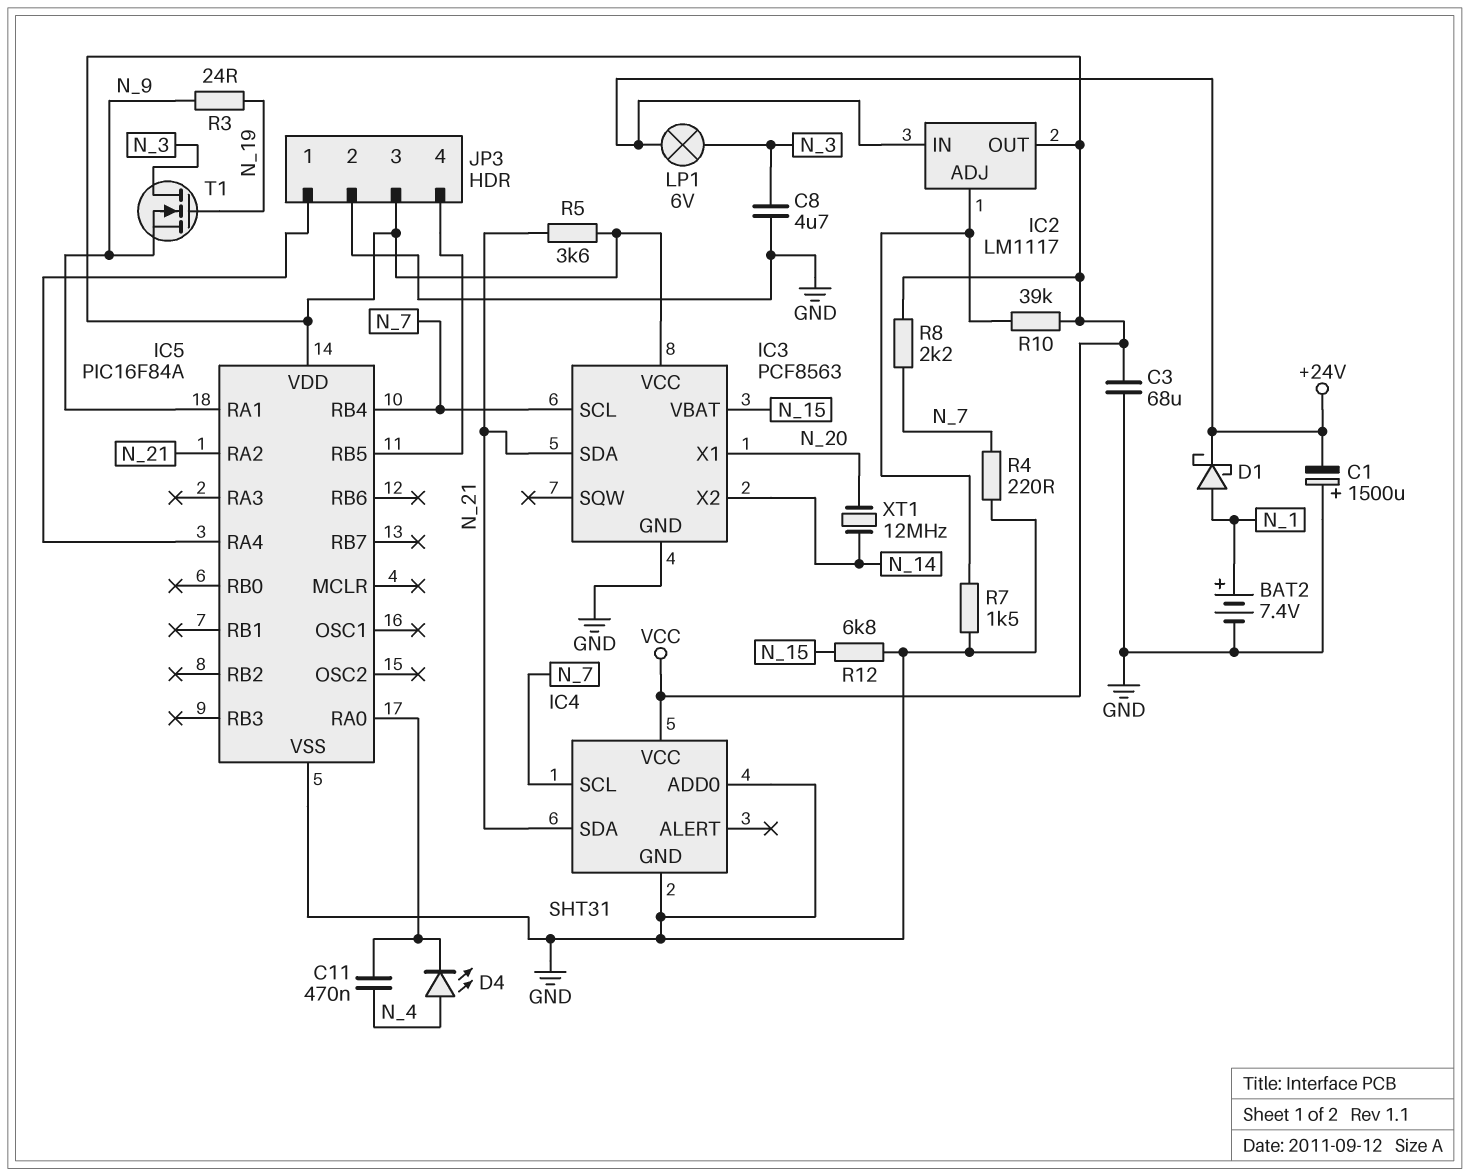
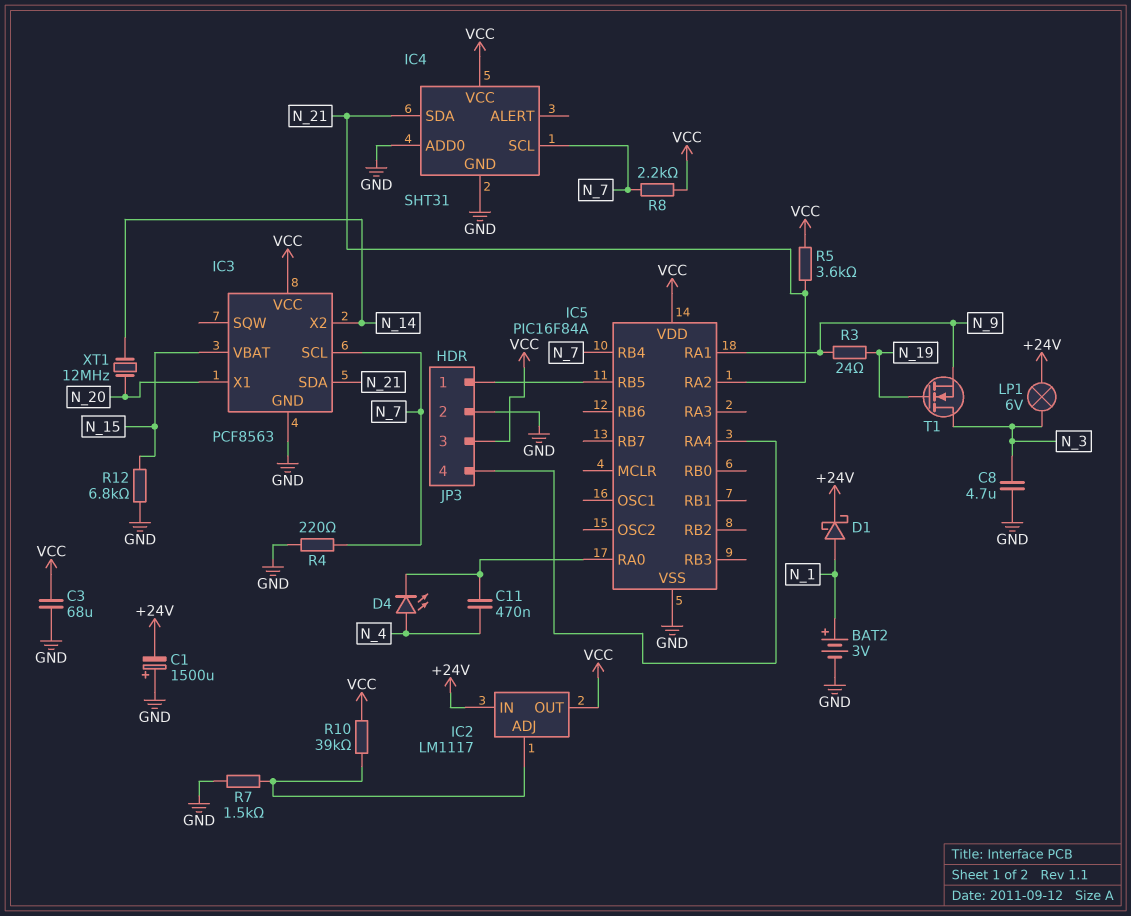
BAT2: 7.4V (plus N_1, minus GND) -> 3V (plus N_1, minus GND)
JP3 pin 1: IC5/RA4 -> IC5/RB5
JP3 pin 4: IC5/RB5 -> IC5/RA4

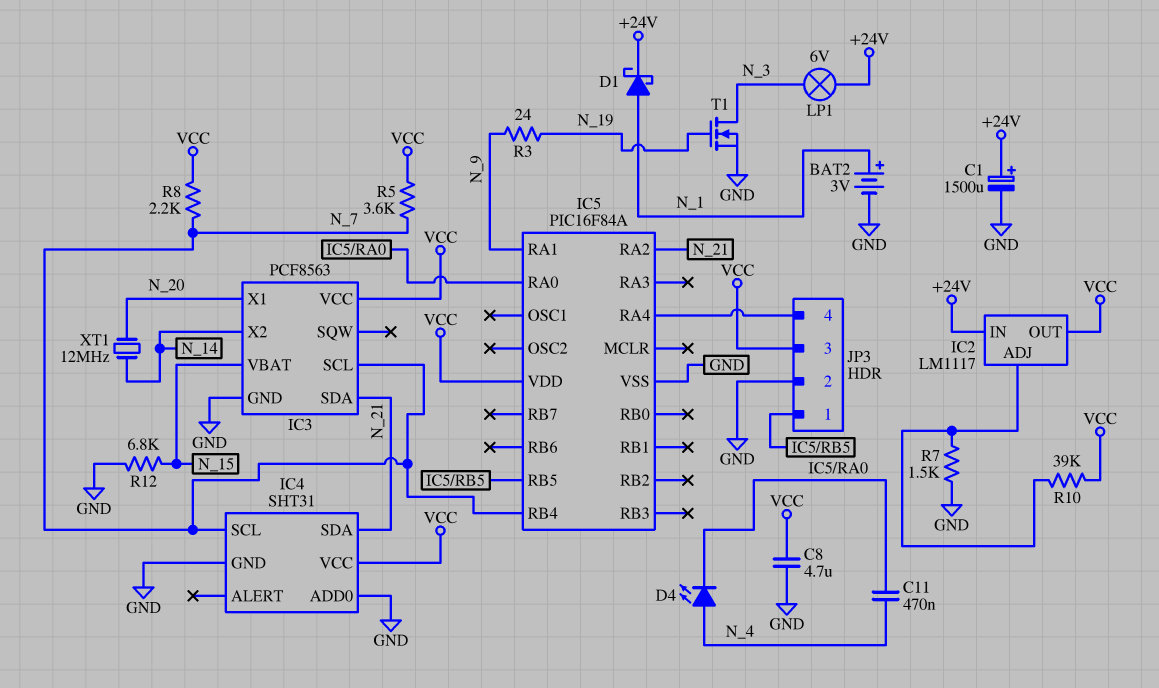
C1: 1500uF (plus GND, minus +24V) -> 1500uF (plus +24V, minus GND)
C3: 68uF (GND, VCC) -> none
C8: 4.7uF (GND, N_3) -> 4.7uF (GND, VCC)
R4: 220 (GND, N_7) -> none
R5: 3.6k (N_21, VCC) -> 3.6k (N_7, VCC)
T1: NMOS (G N_19, D N_3, S N_9) -> NMOS (G N_19, D N_3, S GND)

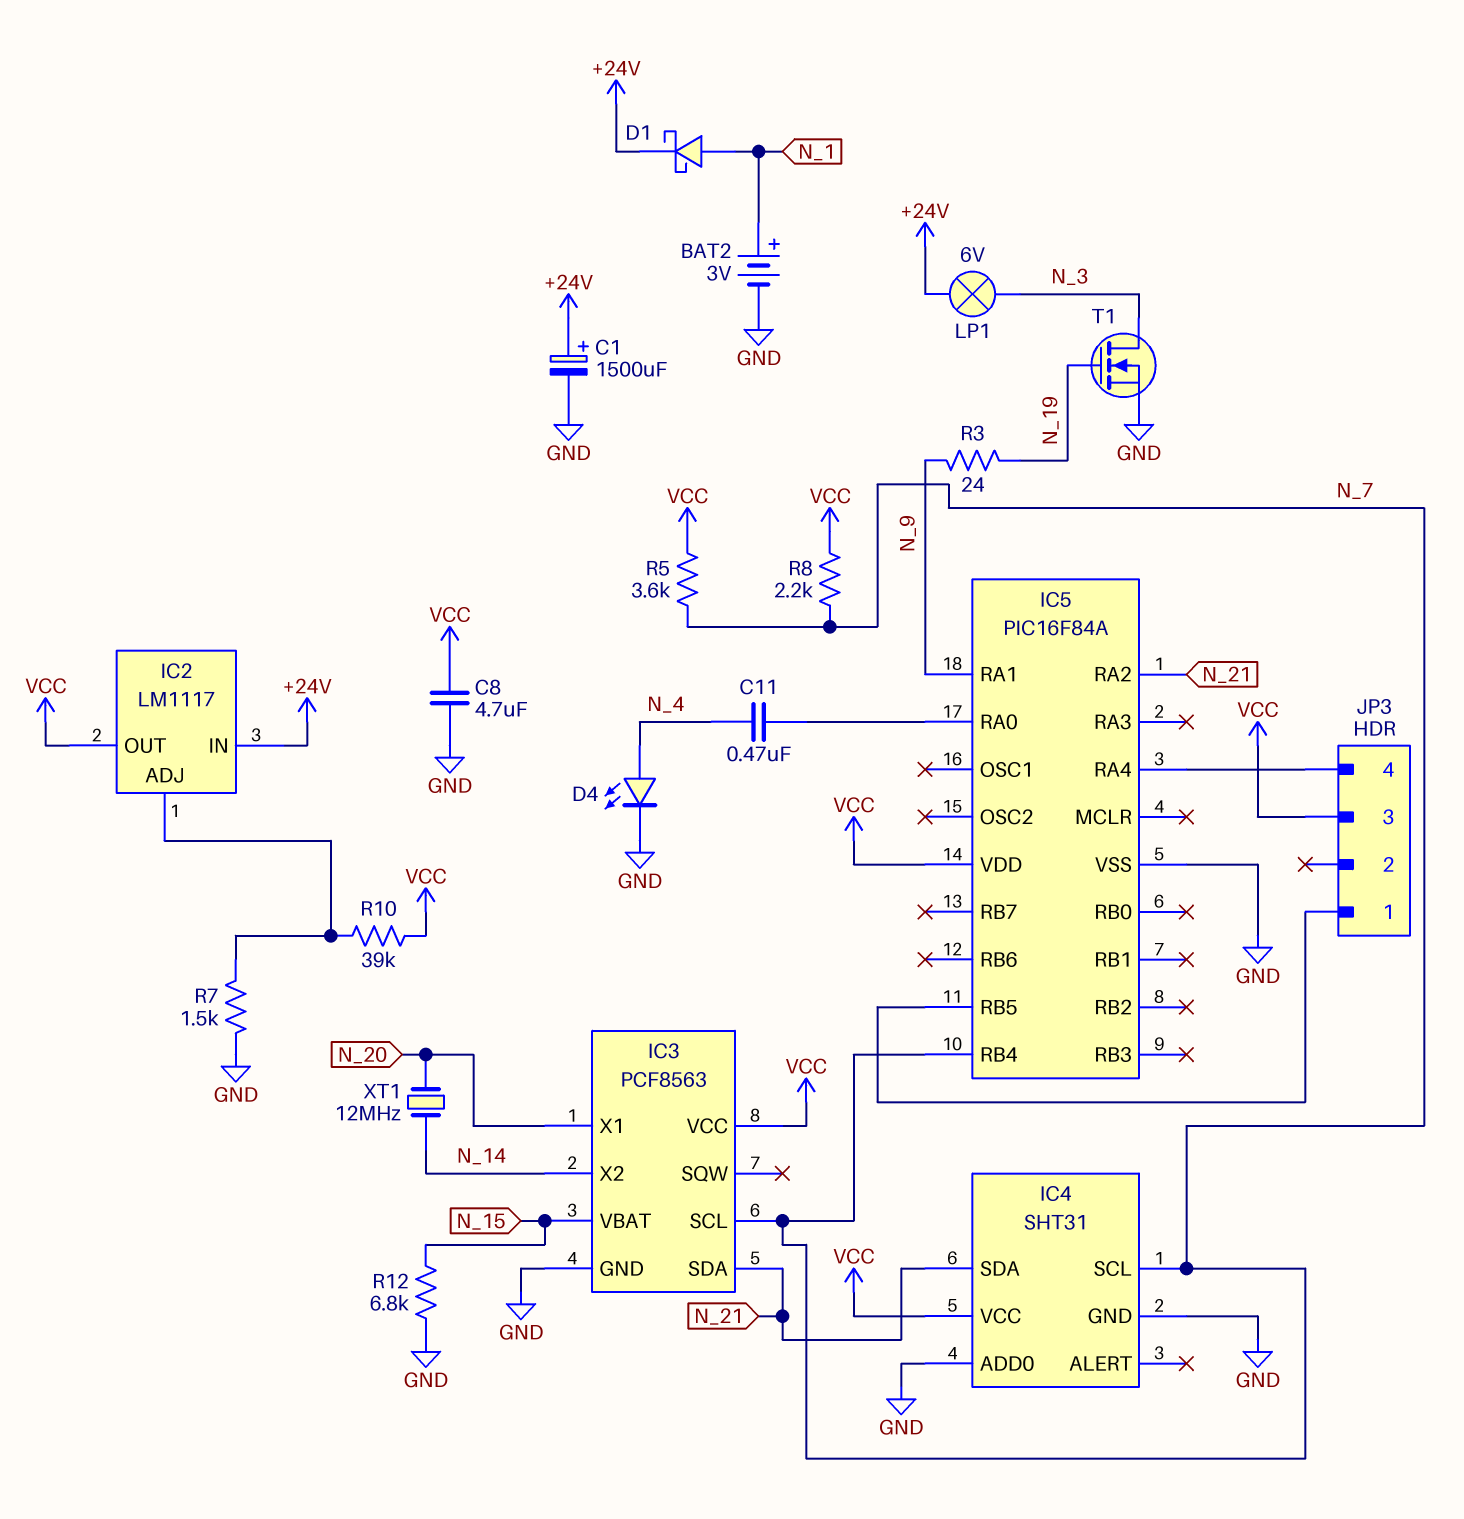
D4: LED (A N_4, K IC5/RA0) -> LED (A N_4, K GND)
JP3 pin 2: GND -> none

